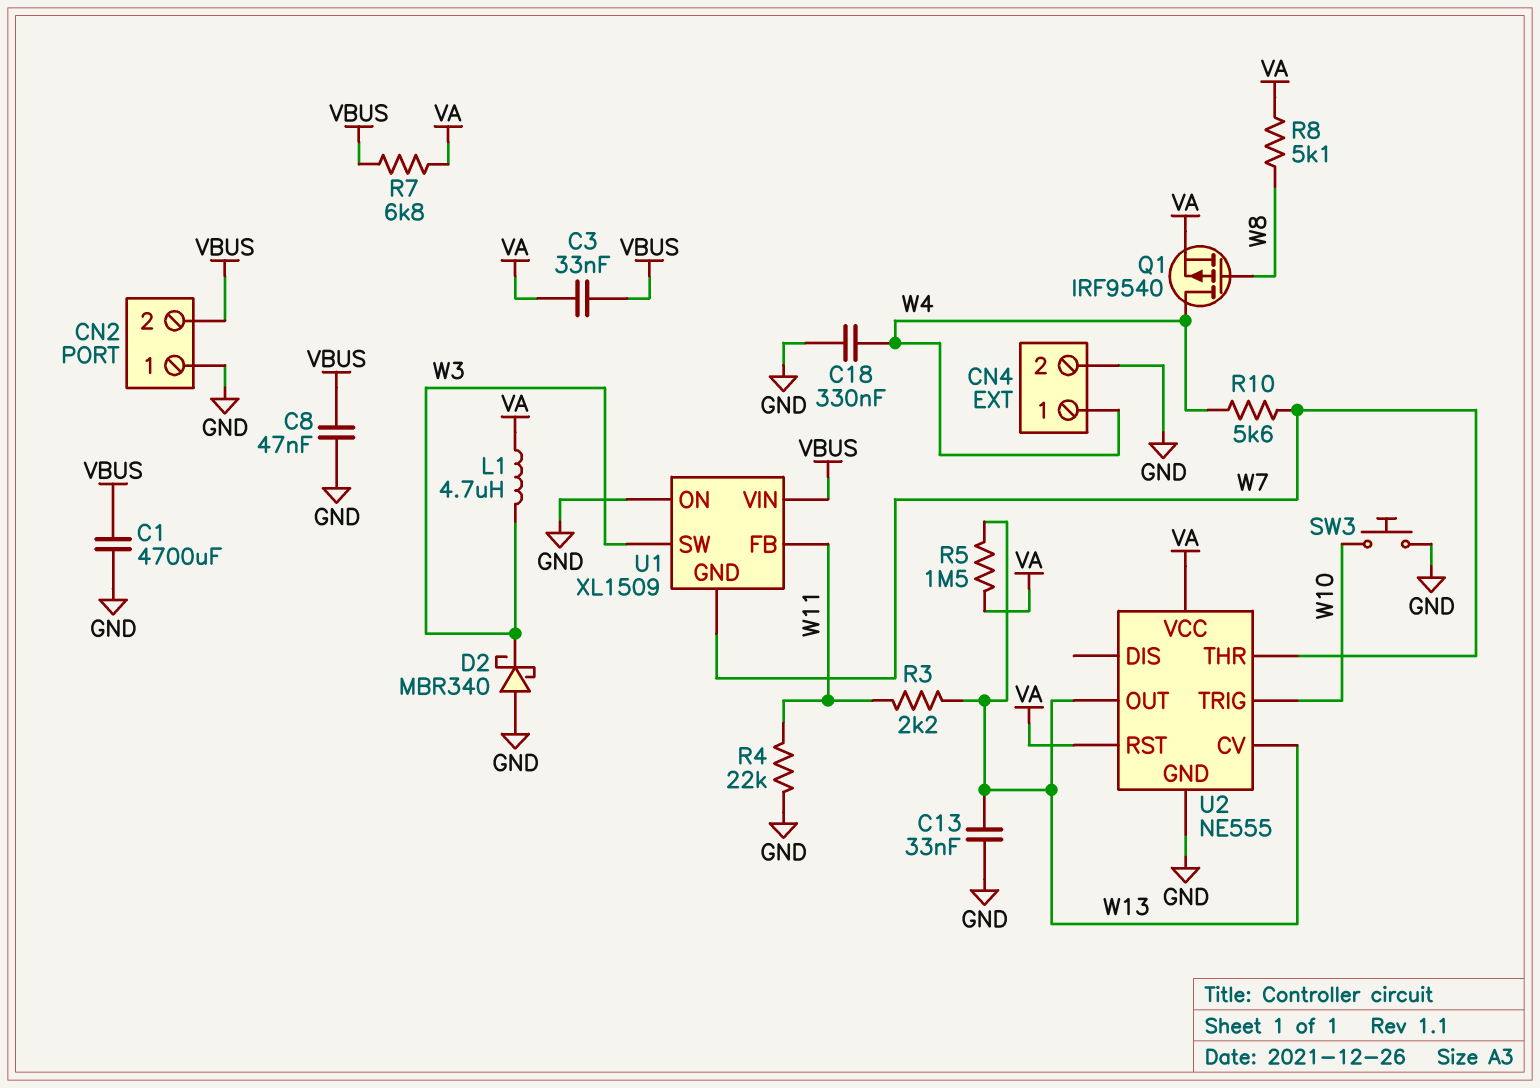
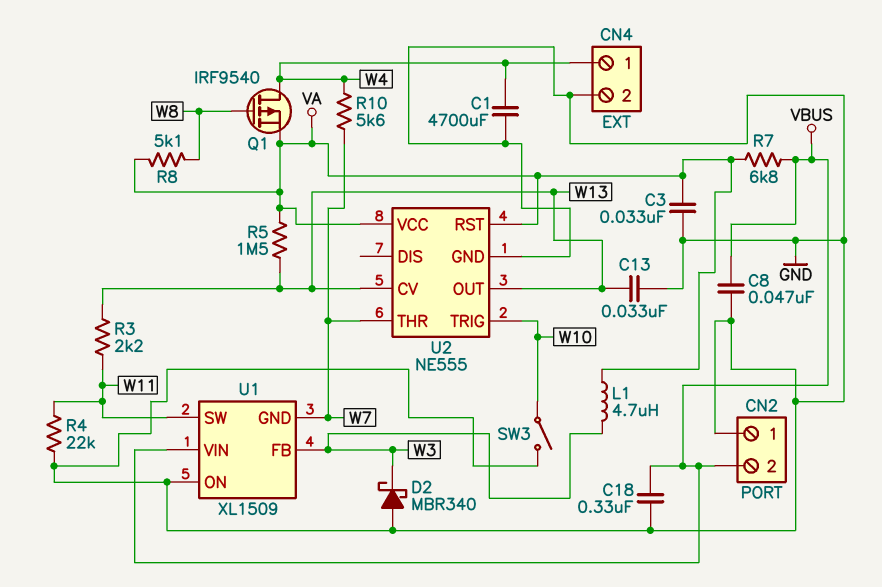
C1: 4700uF (GND, VBUS) -> 4700uF (GND, W4)
C3: 33nF (VA, VBUS) -> 33nF (GND, VA)
C18: 330nF (GND, W4) -> 330nF (GND, VBUS)
SW3: button (GND, W10) -> switch (GND, W10)
U1 pin FB: W11 -> W3
U1 pin SW: W3 -> W11

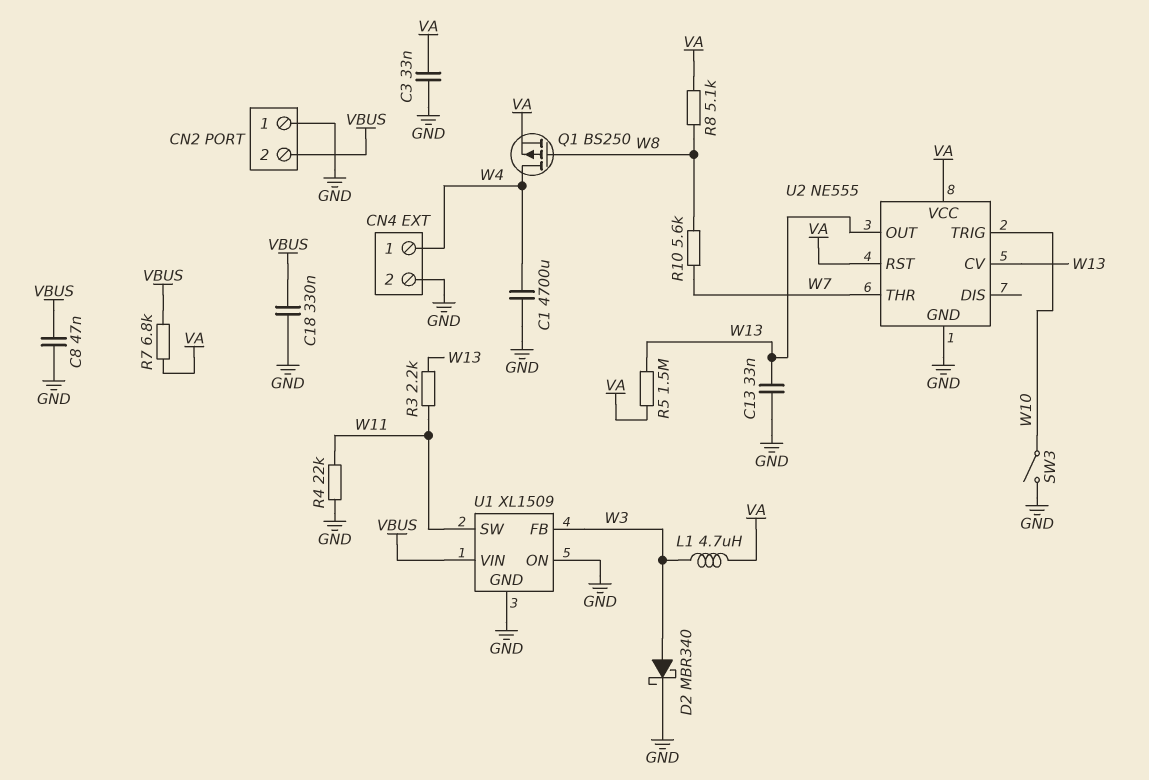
D2: schottky MBR340 (A GND, K W3) -> schottky MBR340 (A W3, K GND)
Q1: PMOS IRF9540 (G W8, D W4, S VA) -> PMOS BS250 (G W8, D W4, S VA)
R10: 5.6k (W4, W7) -> 5.6k (W7, W8)
U1 pin GND: W7 -> GND

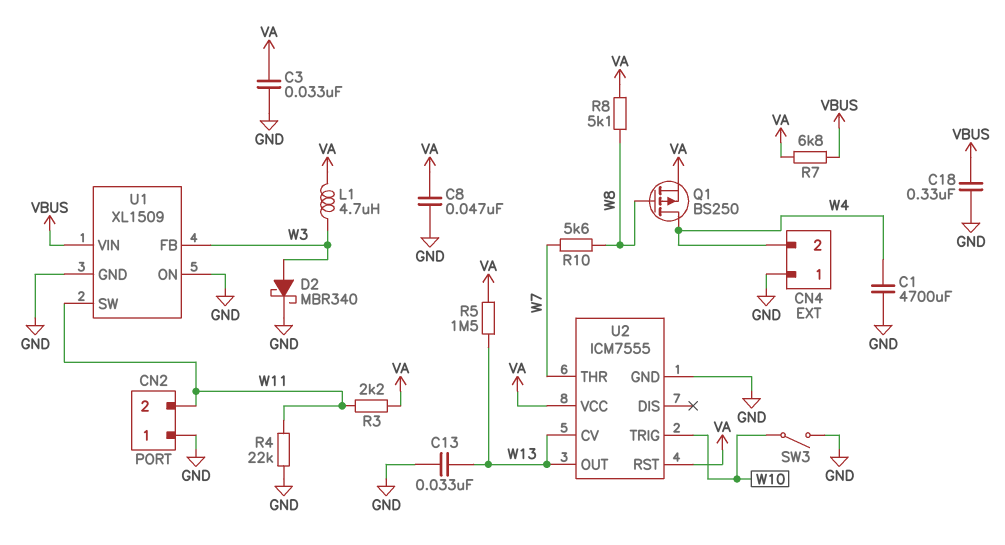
C8: 47nF (GND, VBUS) -> 47nF (GND, VA)
CN2 pin 2: VBUS -> W11
CN4 pin 1: W4 -> GND
CN4 pin 2: GND -> W4
R3: 2.2k (W11, W13) -> 2.2k (VA, W11)
U2: NE555 -> ICM7555

